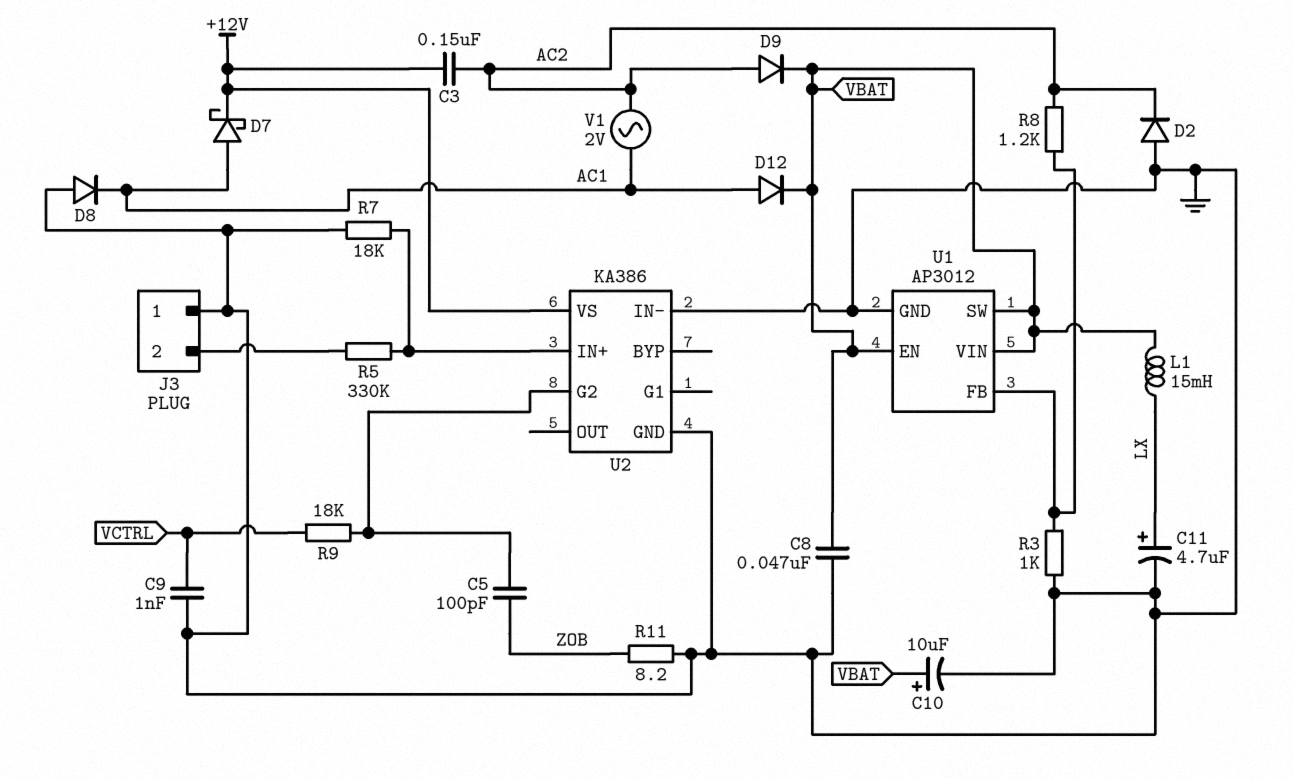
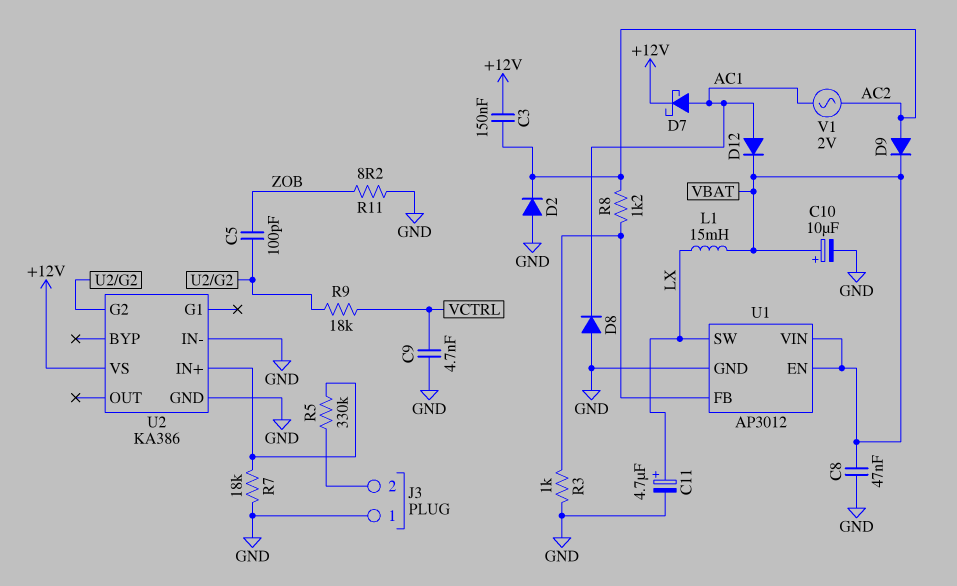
C9: 1nF (GND, VCTRL) -> 4.7nF (GND, VCTRL)
U1 pin SW: VBAT -> LX

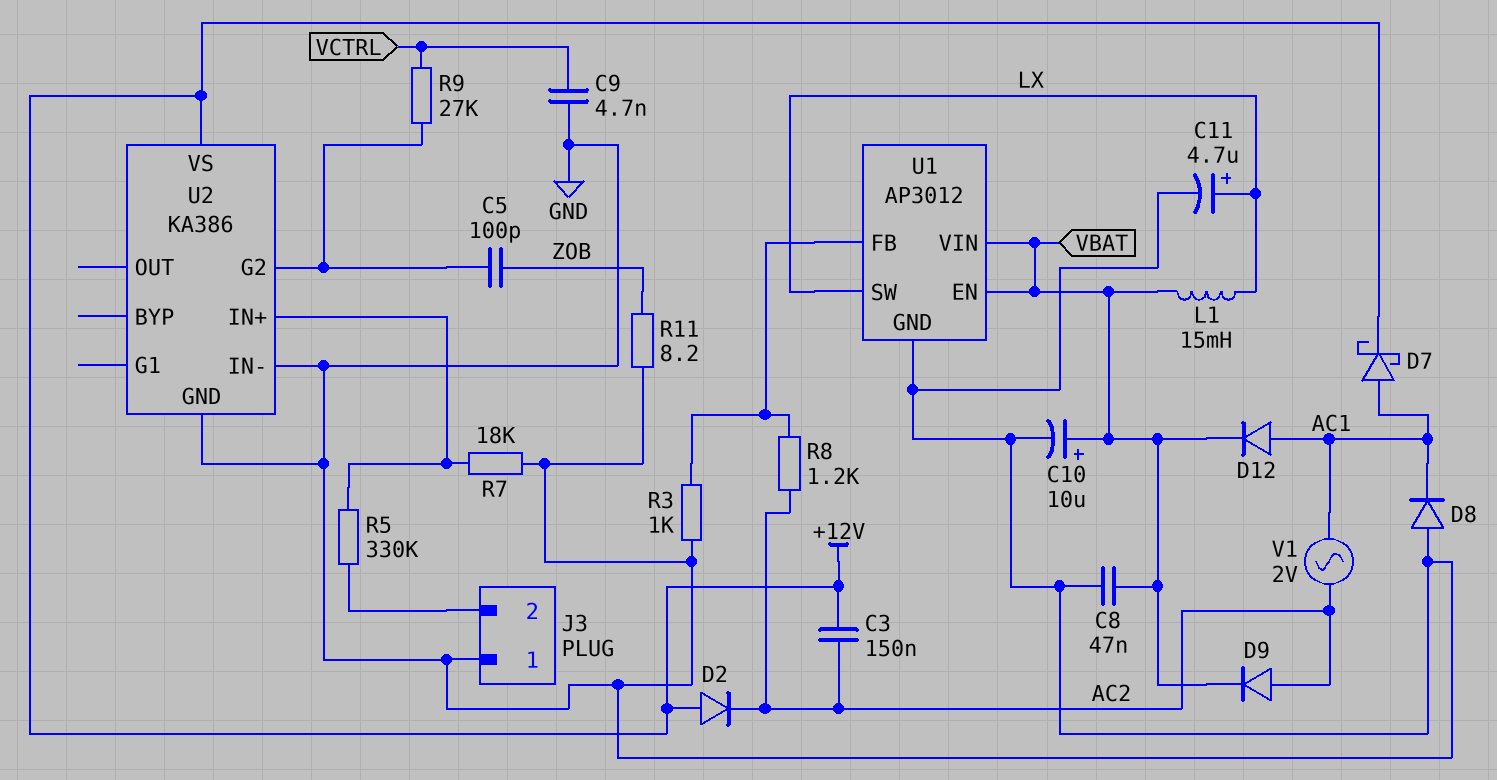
D2: diode (A GND, K AC2) -> diode (A +12V, K AC2)
R9: 18k (U2/G2, VCTRL) -> 27k (U2/G2, VCTRL)

